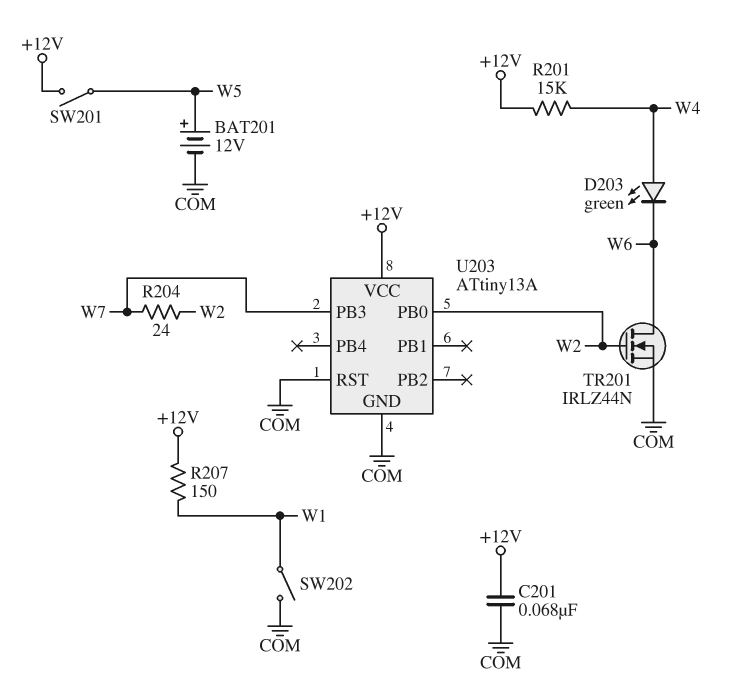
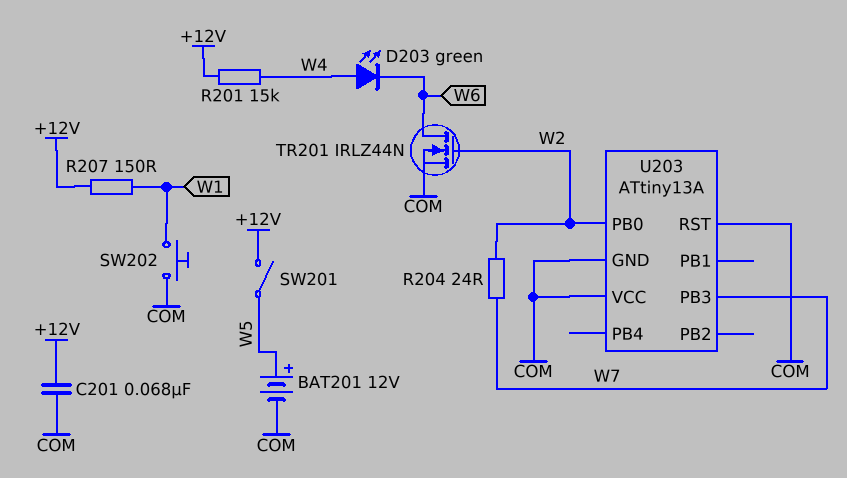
SW202: switch (COM, W1) -> button (COM, W1)
U203 pin VCC: +12V -> COM

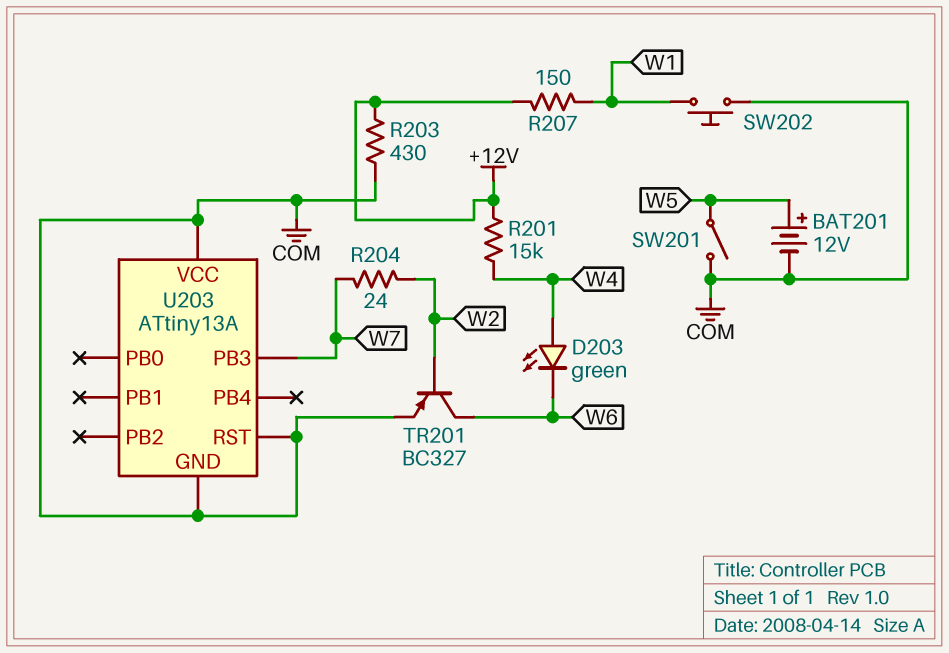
C201: 68nF (+12V, COM) -> none
R203: none -> 430 (+12V, COM)
SW201: switch (+12V, W5) -> switch (COM, W5)
TR201: NMOS IRLZ44N (G W2, D W6, S COM) -> PNP BC327 (B W2, C W6, E COM)
U203 pin PB0: W2 -> none

